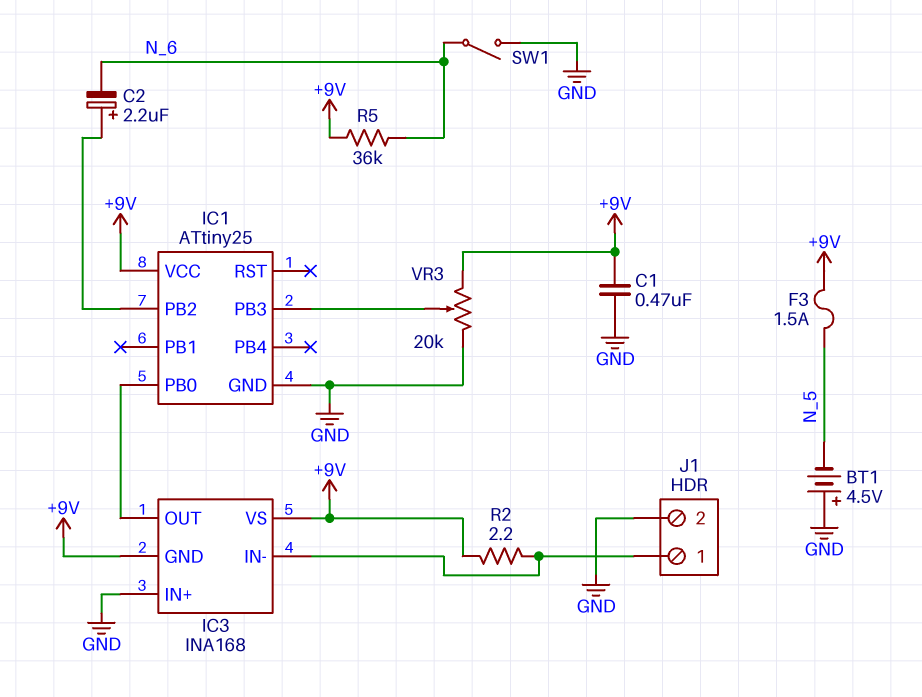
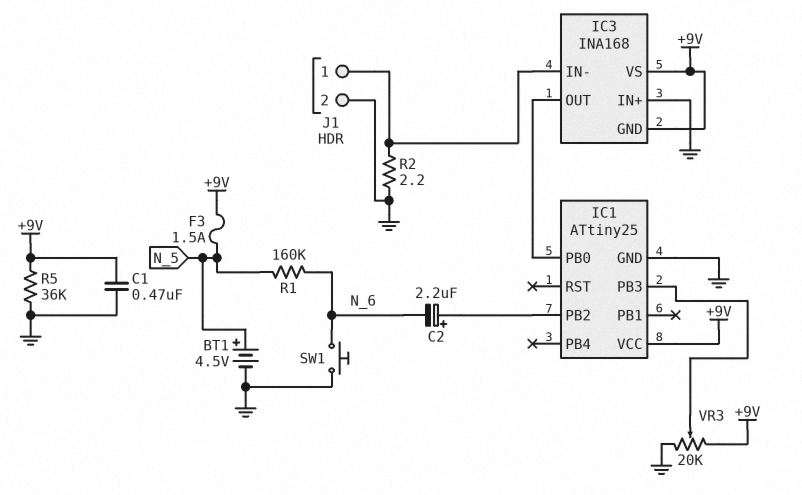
BT1: 4.5V (plus GND, minus N_5) -> 4.5V (plus N_5, minus GND)
R1: none -> 160k (N_5, N_6)
R2: 2.2 (+9V, IC3/IN-) -> 2.2 (GND, IC3/IN-)
R5: 36k (+9V, N_6) -> 36k (+9V, GND)
SW1: switch (GND, N_6) -> button (GND, N_6)

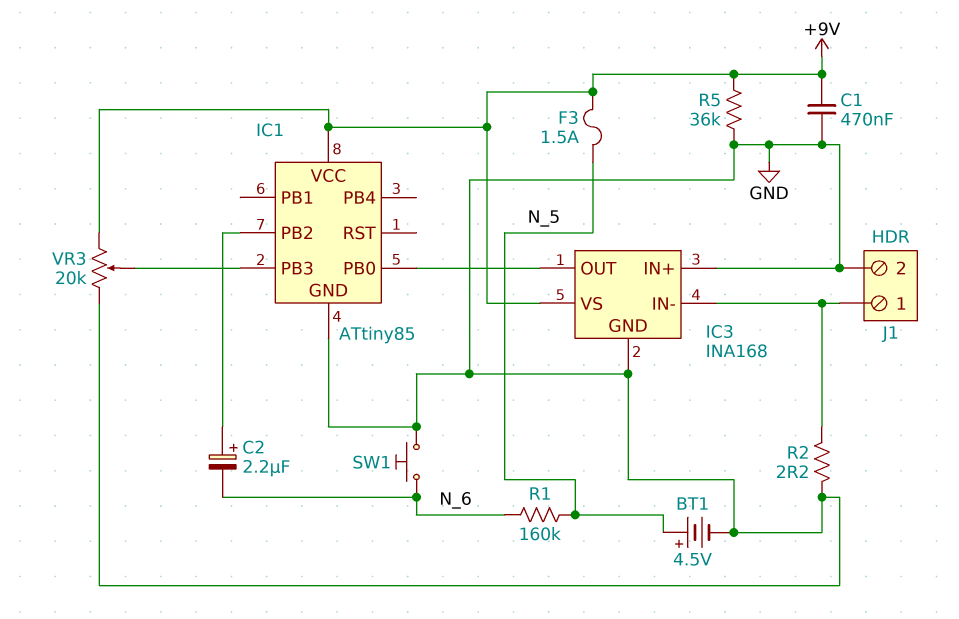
IC1: ATtiny25 -> ATtiny85
IC3 pin GND: +9V -> GND

